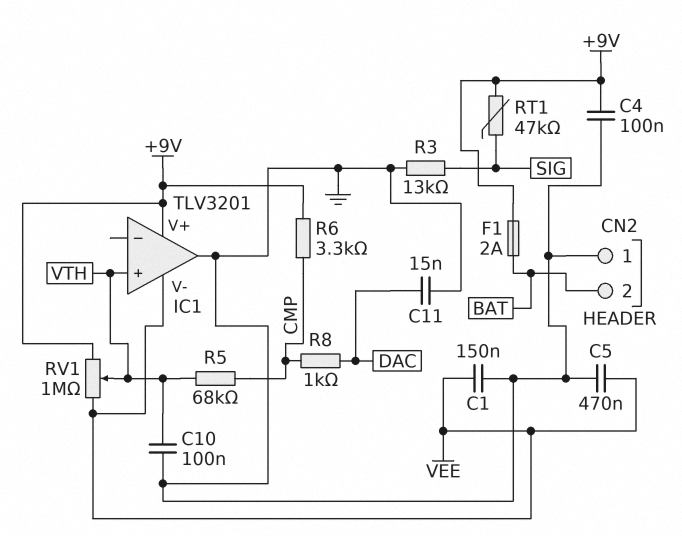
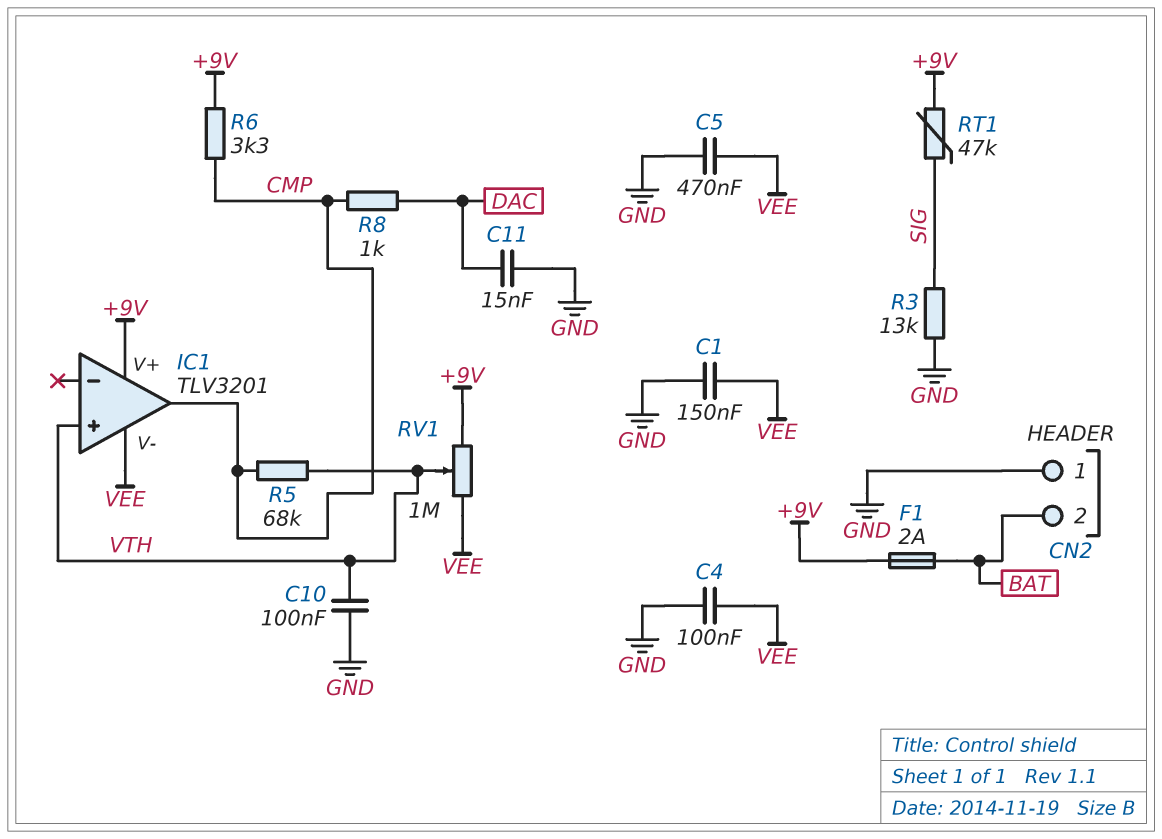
C4: 100nF (+9V, GND) -> 100nF (GND, VEE)
IC1 pin out: GND -> CMP

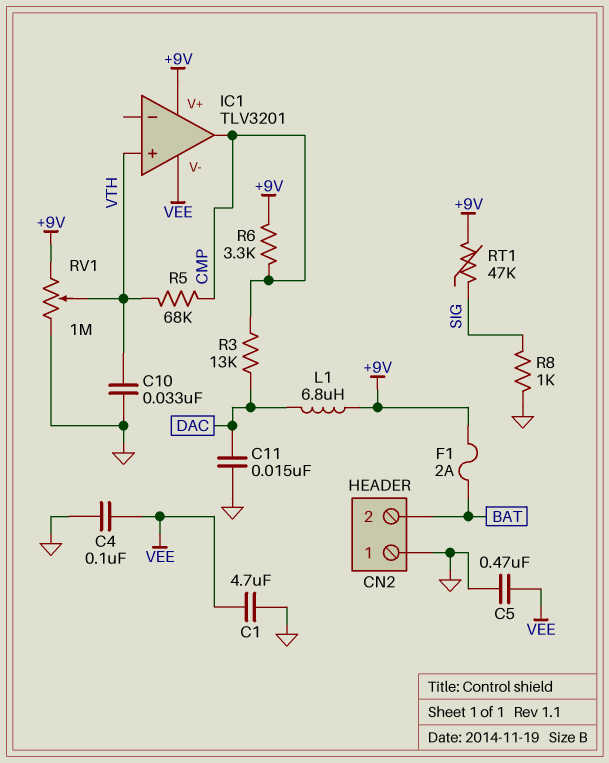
C1: 150nF (GND, VEE) -> 4.7uF (GND, VEE)
C10: 100nF (GND, VTH) -> 33nF (GND, VTH)
L1: none -> 6.8uH (+9V, DAC)
R3: 13k (GND, SIG) -> 13k (CMP, DAC)
R8: 1k (CMP, DAC) -> 1k (GND, SIG)
RV1: 1M (+9V, VEE, wiper VTH) -> 1M (+9V, GND, wiper VTH)

